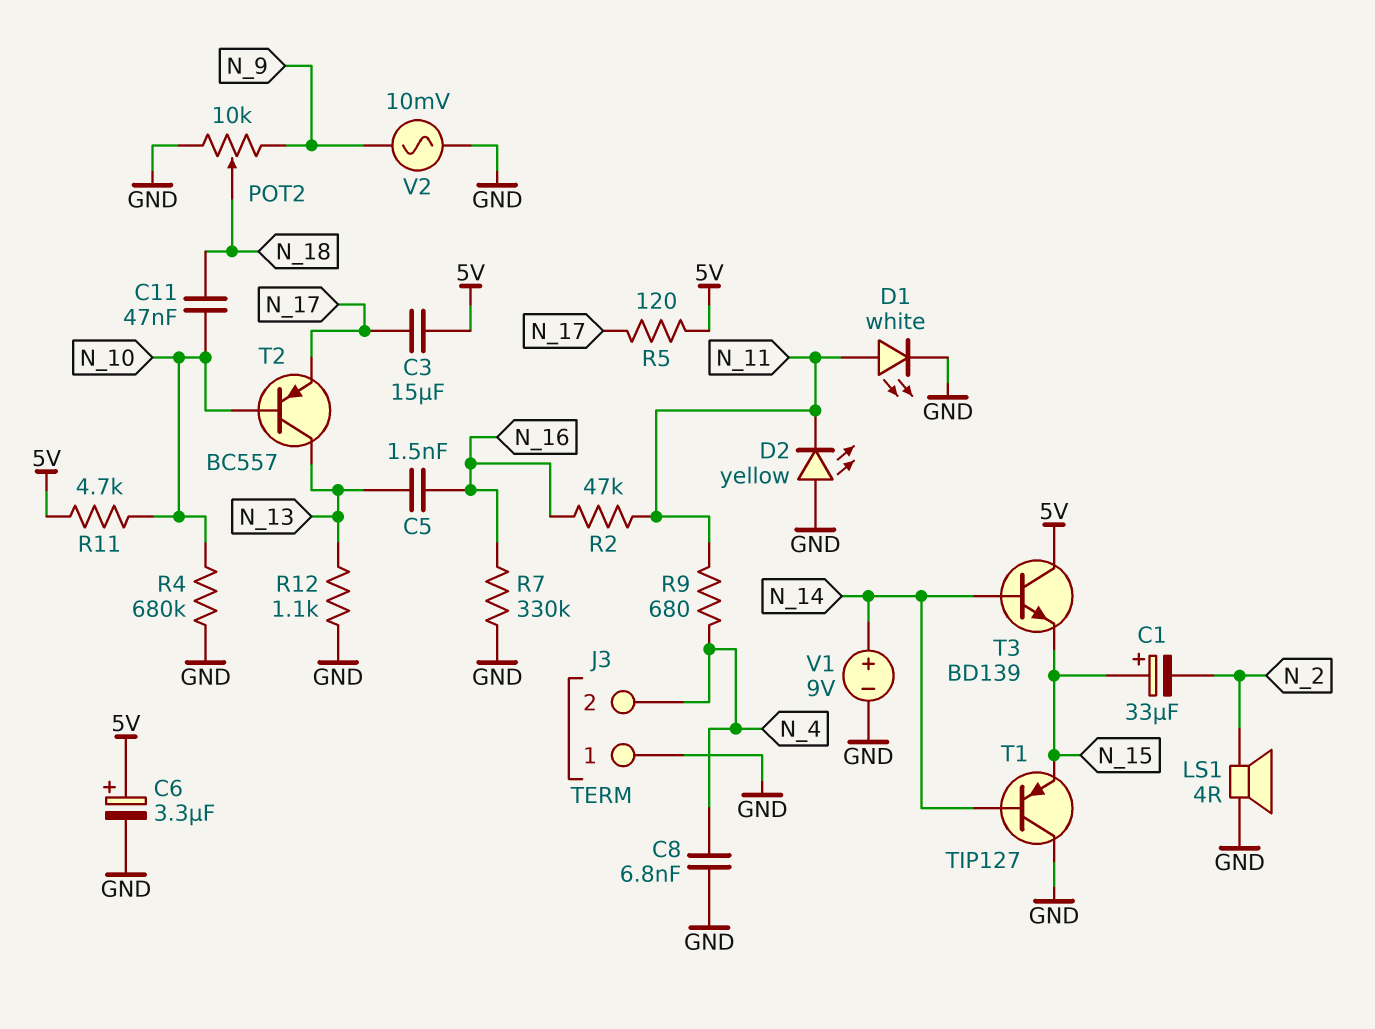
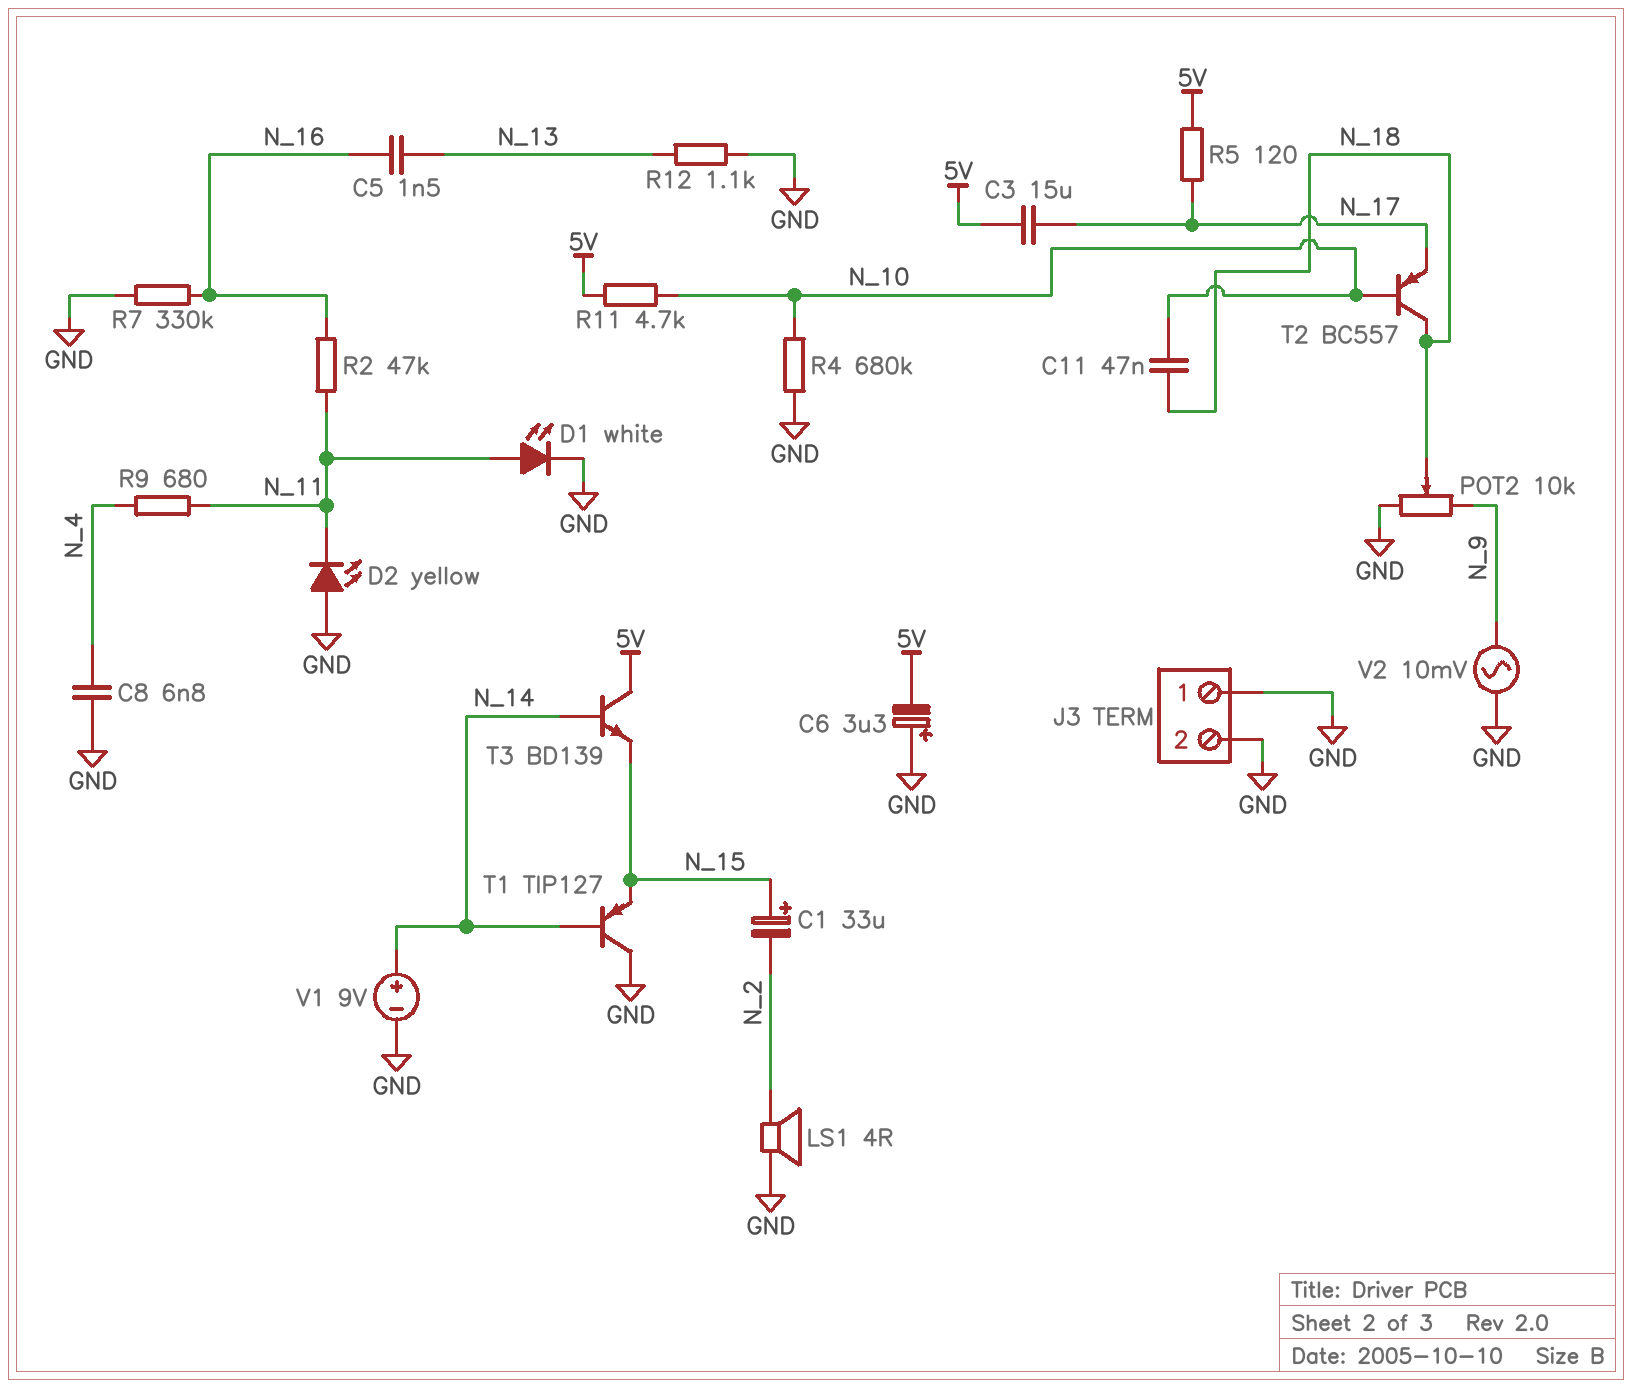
C6: 3.3uF (plus 5V, minus GND) -> 3.3uF (plus GND, minus 5V)
J3 pin 2: N_4 -> GND
T2: PNP BC557 (B N_10, C N_13, E N_17) -> PNP BC557 (B N_10, C N_18, E N_17)

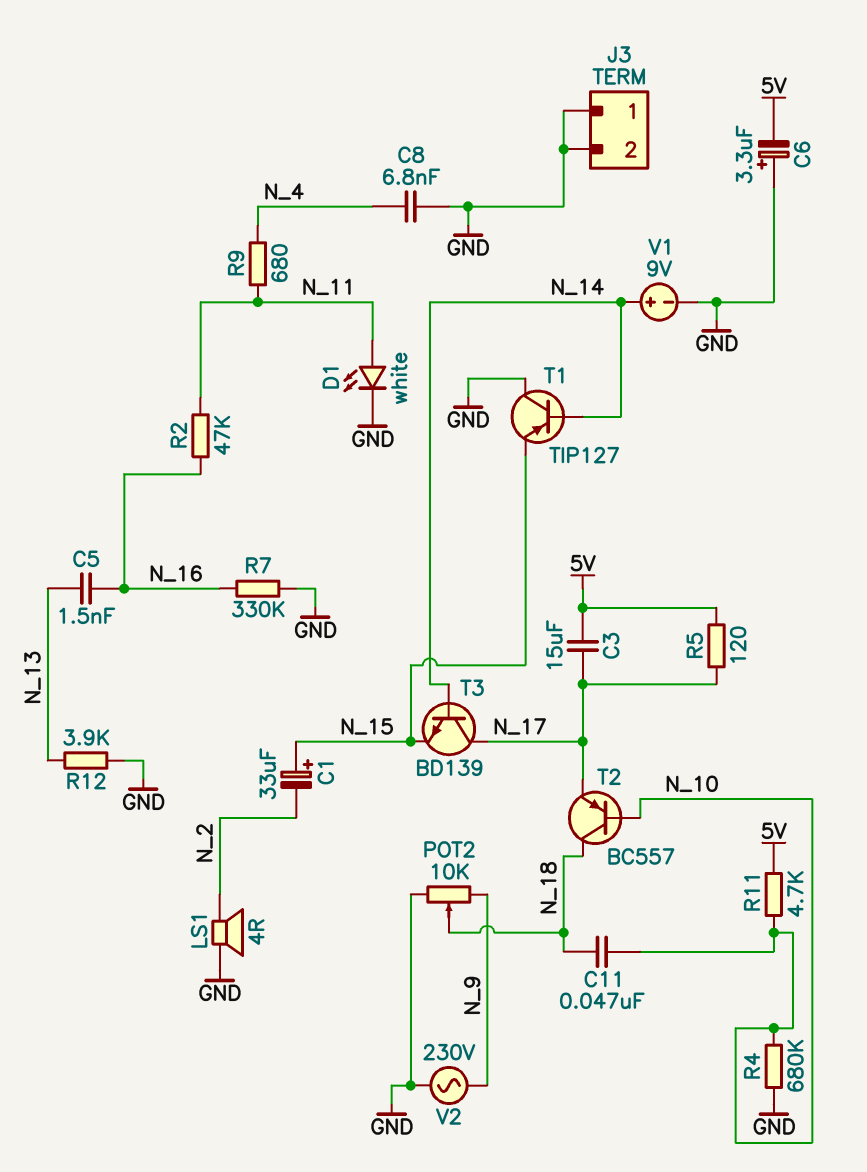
D2: LED yellow (A GND, K N_11) -> none
R12: 1.1k (GND, N_13) -> 3.9k (GND, N_13)
T3: NPN BD139 (B N_14, C 5V, E N_15) -> NPN BD139 (B N_14, C N_17, E N_15)
V2: AC 10mV (GND, N_9) -> AC 230V (GND, N_9)

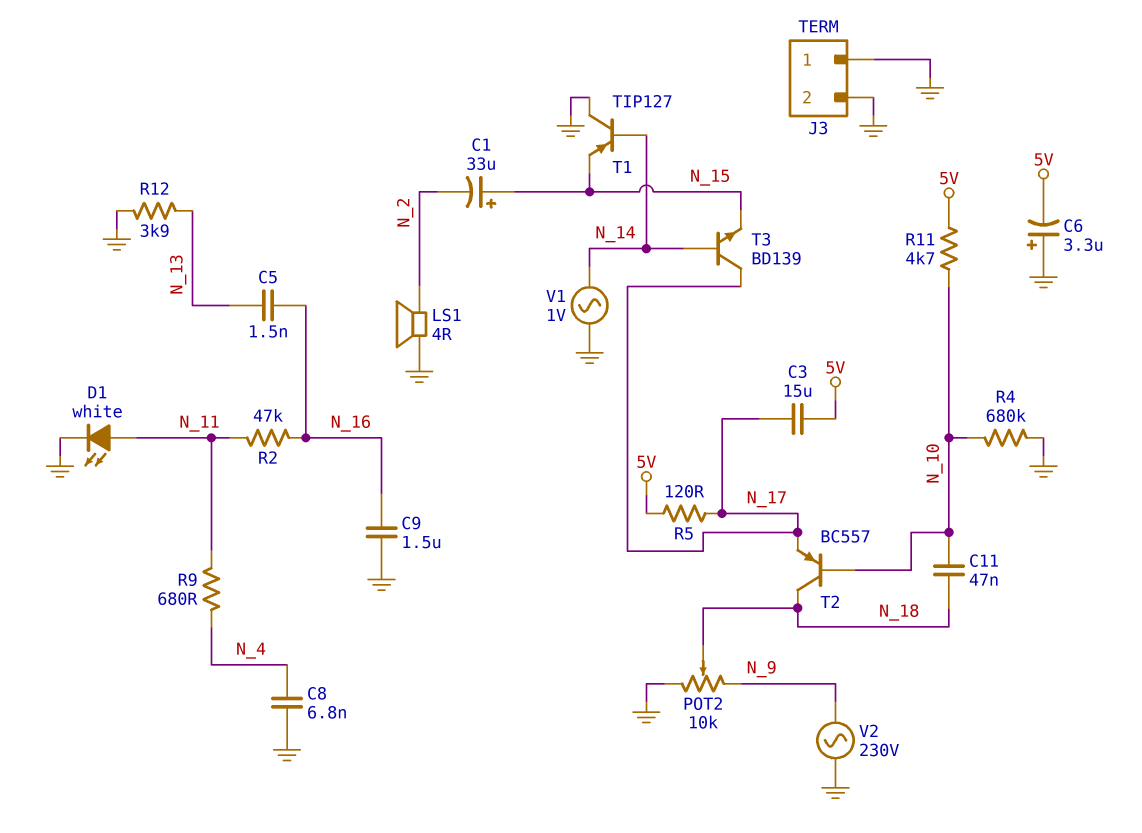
C9: none -> 1.5uF (GND, N_16)
R7: 330k (GND, N_16) -> none
V1: 9V (plus N_14, minus GND) -> AC 1V (GND, N_14)

